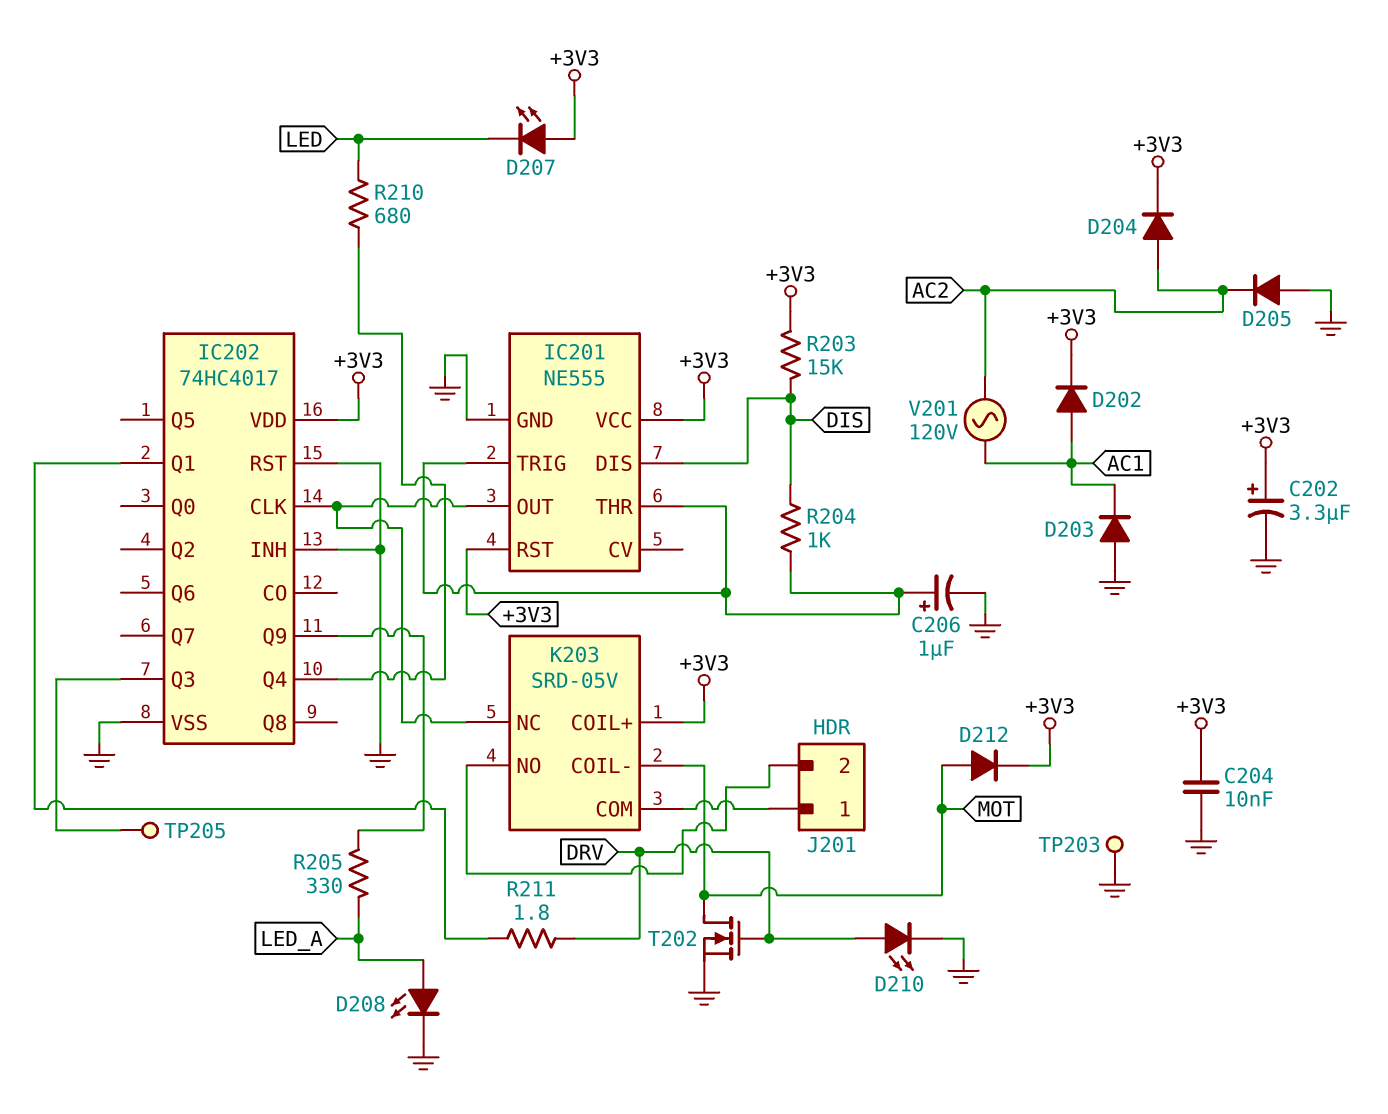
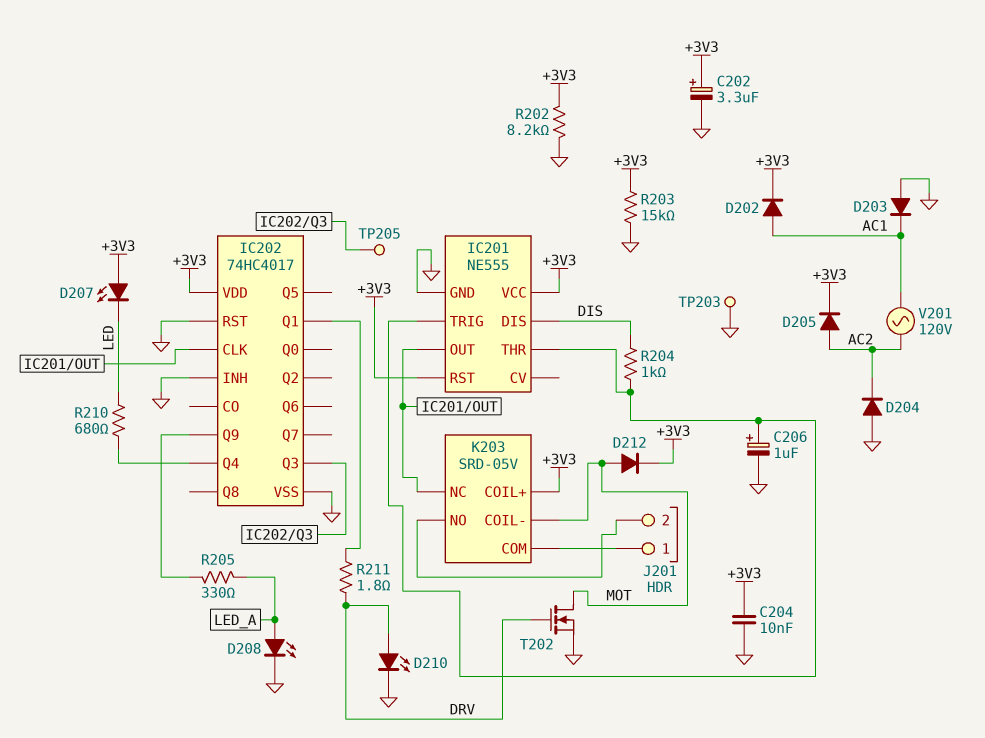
D204: diode (A AC2, K +3V3) -> diode (A GND, K AC2)
D205: diode (A GND, K AC2) -> diode (A AC2, K +3V3)
R202: none -> 8.2k (+3V3, GND)
R203: 15k (+3V3, DIS) -> 15k (+3V3, GND)

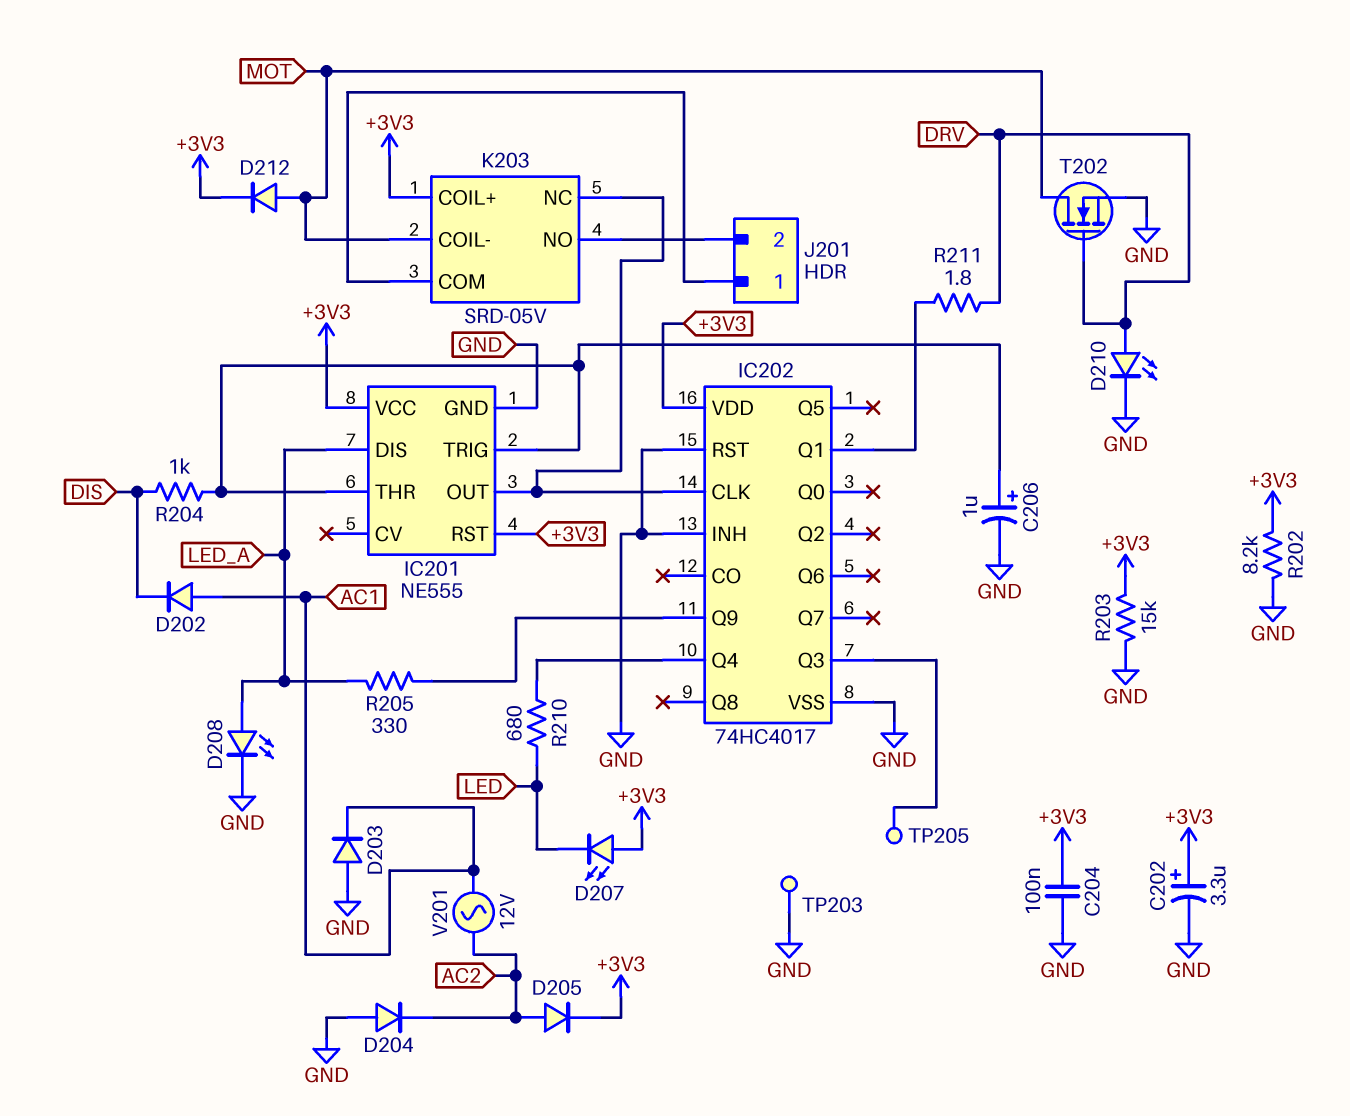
C204: 10nF (+3V3, GND) -> 100nF (+3V3, GND)
D202: diode (A AC1, K +3V3) -> diode (A AC1, K DIS)
IC201 pin DIS: DIS -> LED_A
V201: AC 120V (AC1, AC2) -> AC 12V (AC1, AC2)

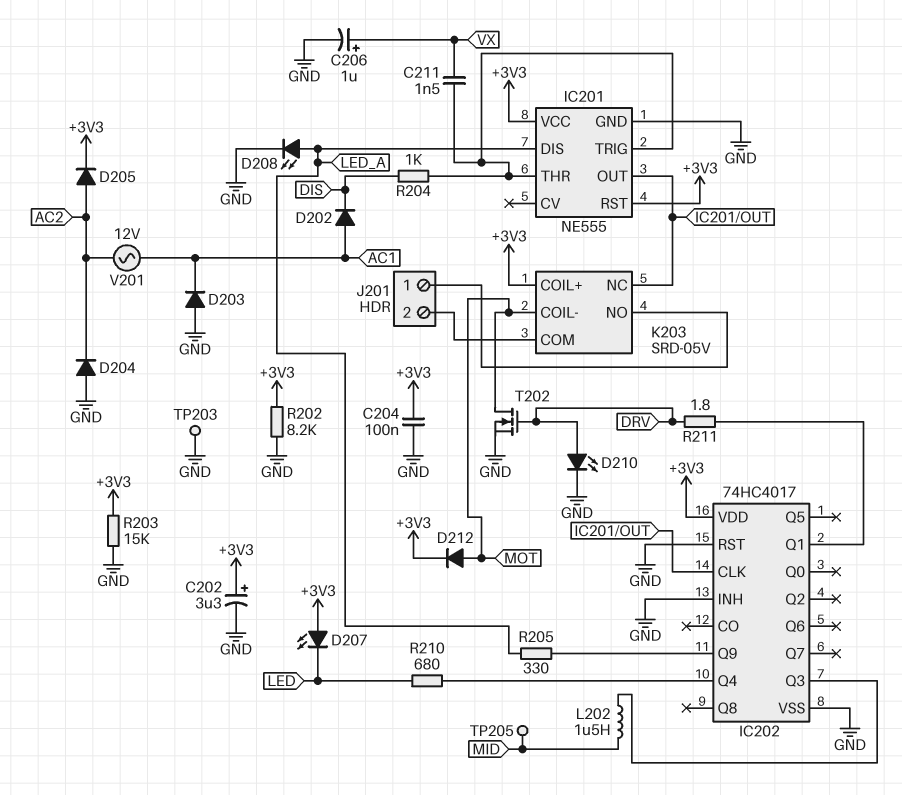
C206: 1uF (plus IC201/THR, minus GND) -> 1uF (plus VX, minus GND)
C211: none -> 1.5nF (IC201/THR, VX)
K203 pin COM: J201/1 -> J201/2
K203 pin NO: J201/2 -> J201/1
L202: none -> 1.5uH (IC202/Q3, MID)
TP205: test point (IC202/Q3) -> test point (MID)

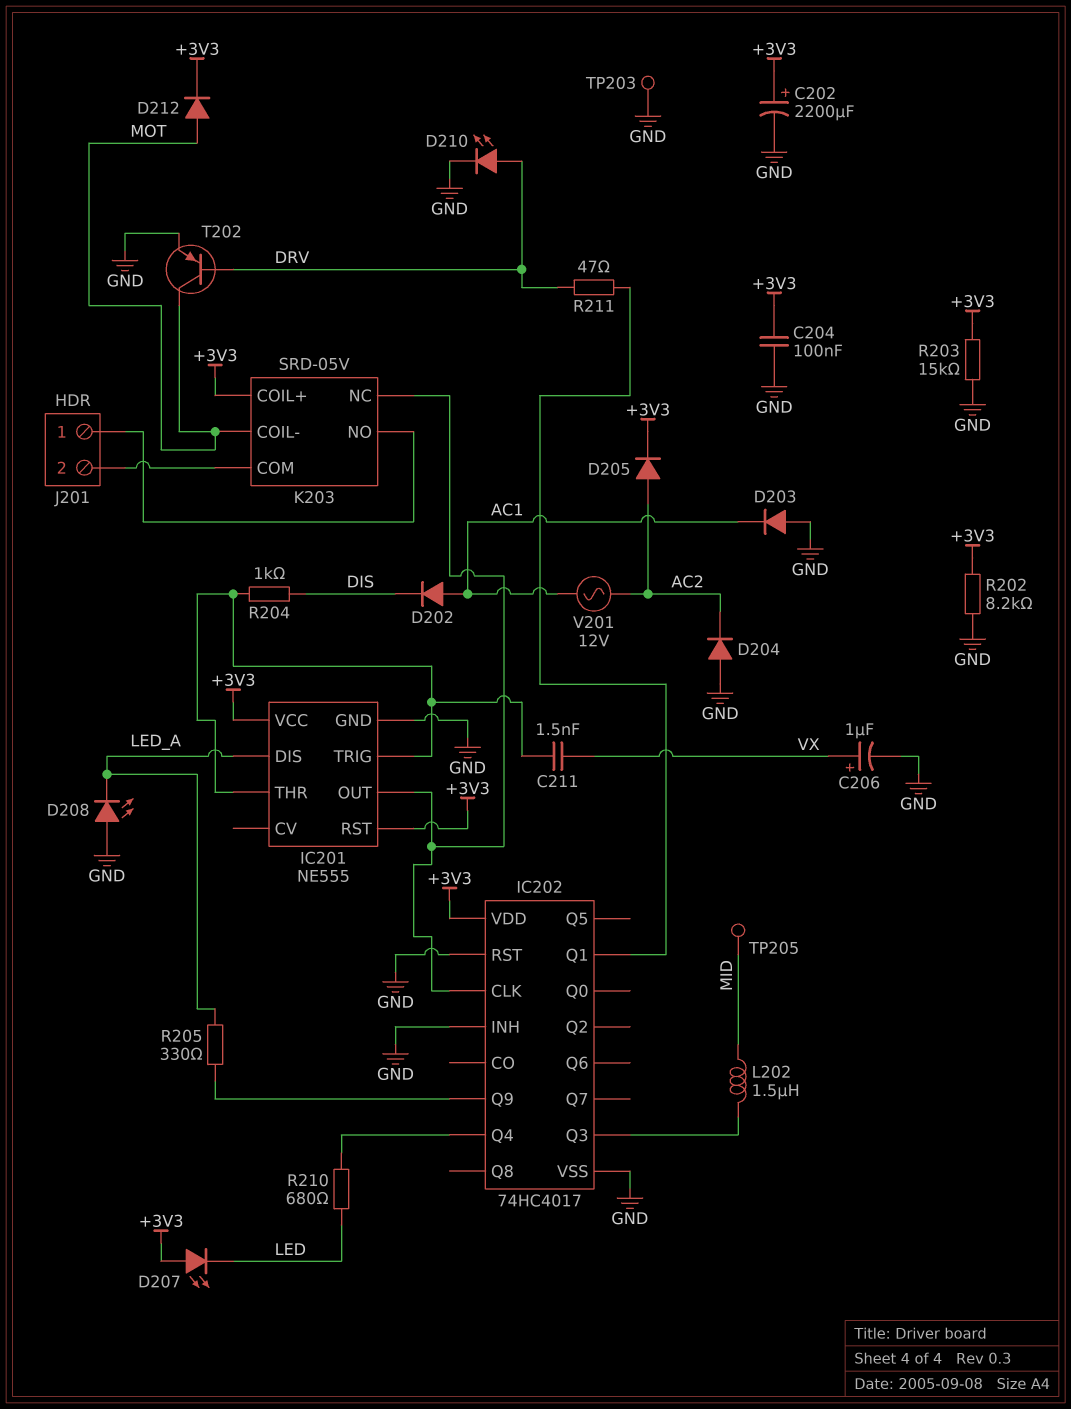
C202: 3.3uF (plus +3V3, minus GND) -> 2200uF (plus +3V3, minus GND)
D208: LED (A LED_A, K GND) -> LED (A GND, K LED_A)
R211: 1.8 (DRV, IC202/Q1) -> 47 (DRV, IC202/Q1)
T202: NMOS (G DRV, D MOT, S GND) -> PNP (B DRV, C MOT, E GND)

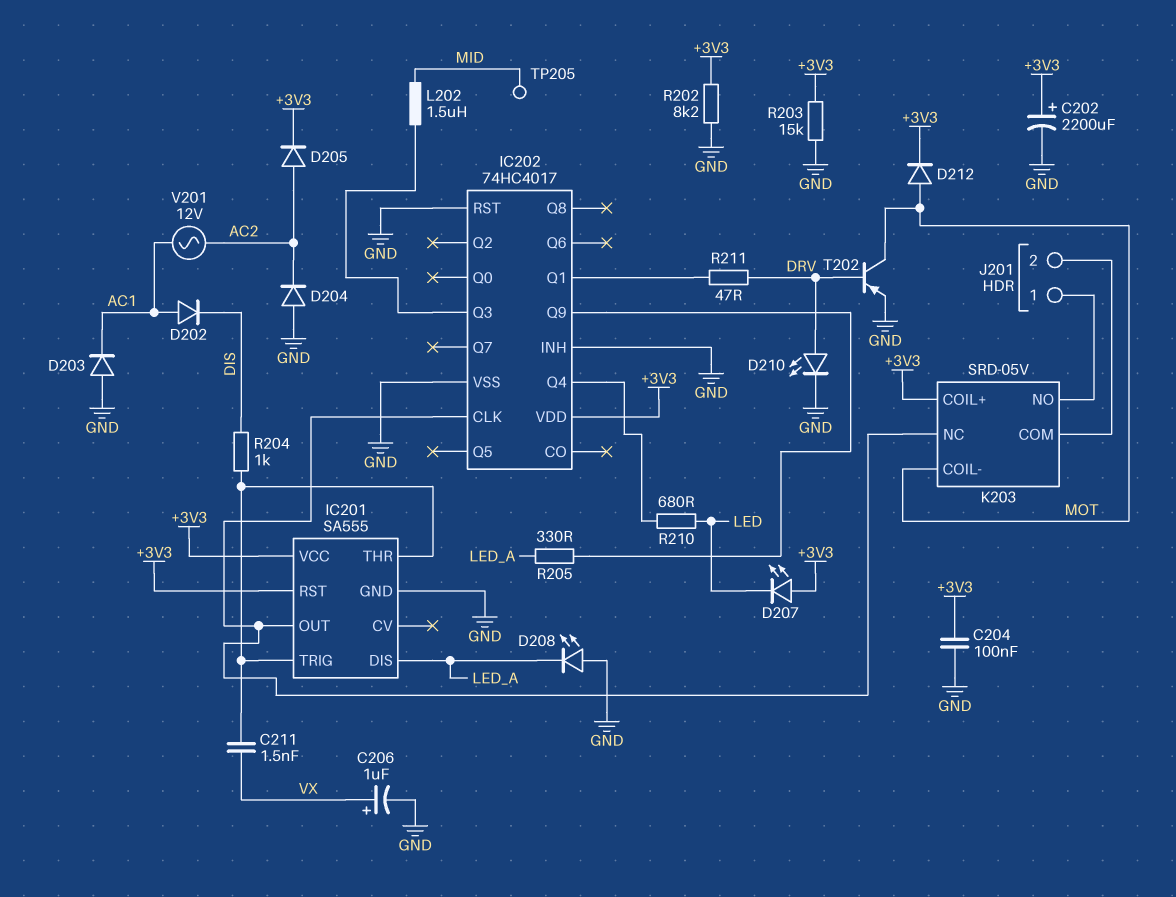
IC201: NE555 -> SA555
TP203: test point (GND) -> none

